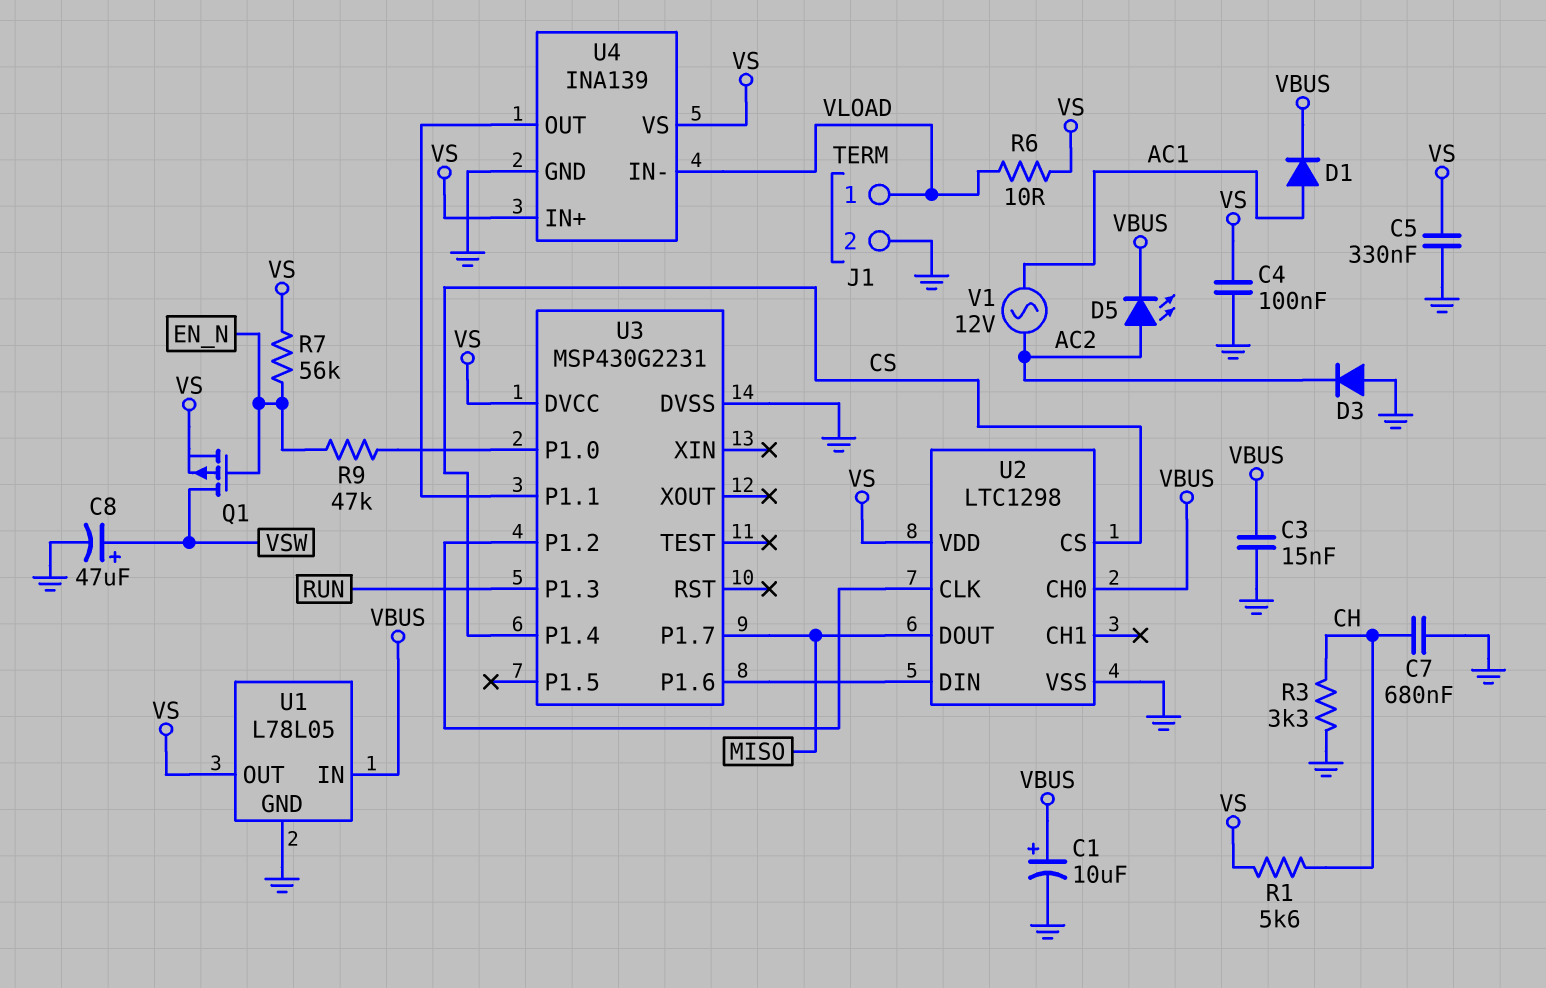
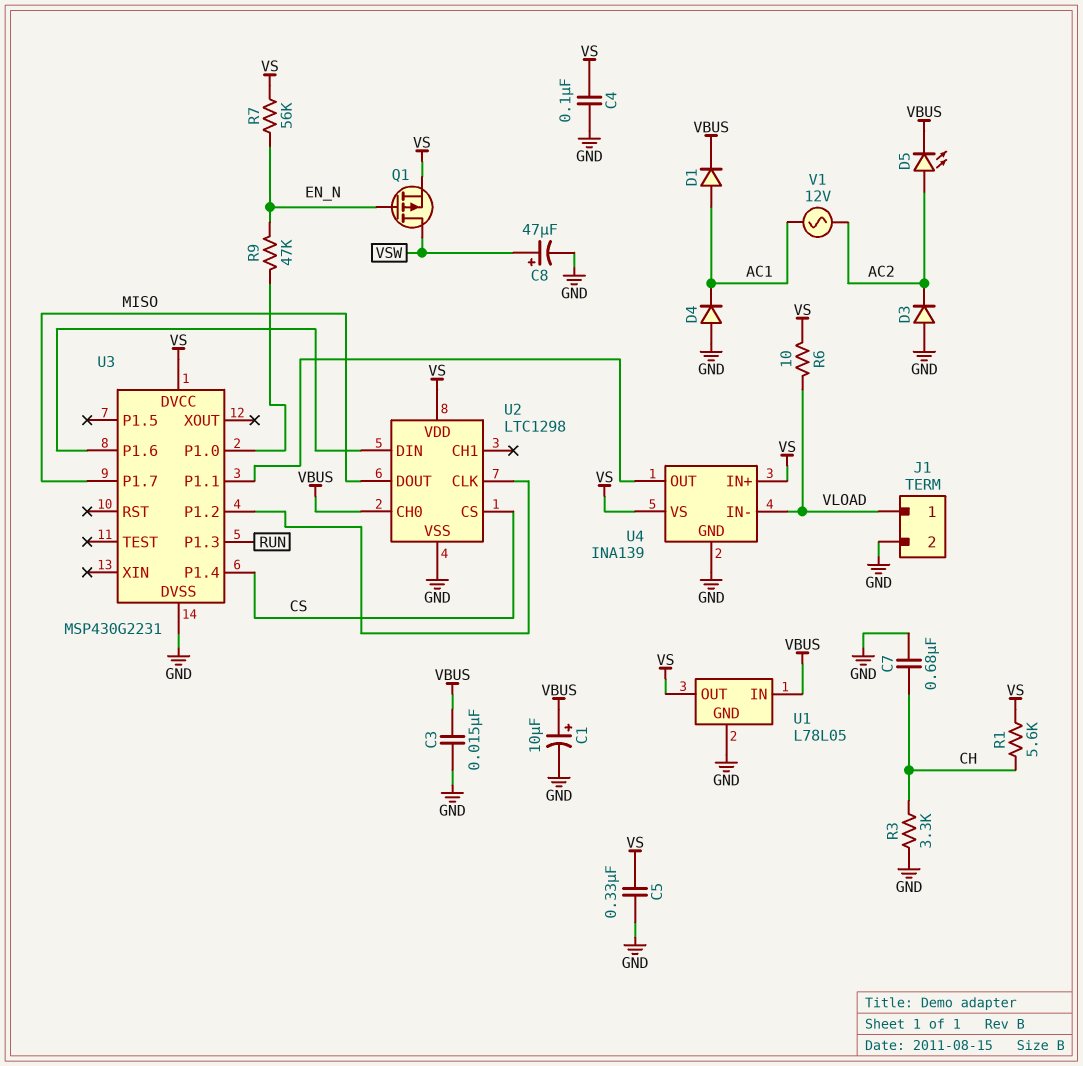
D4: none -> diode (A GND, K AC1)

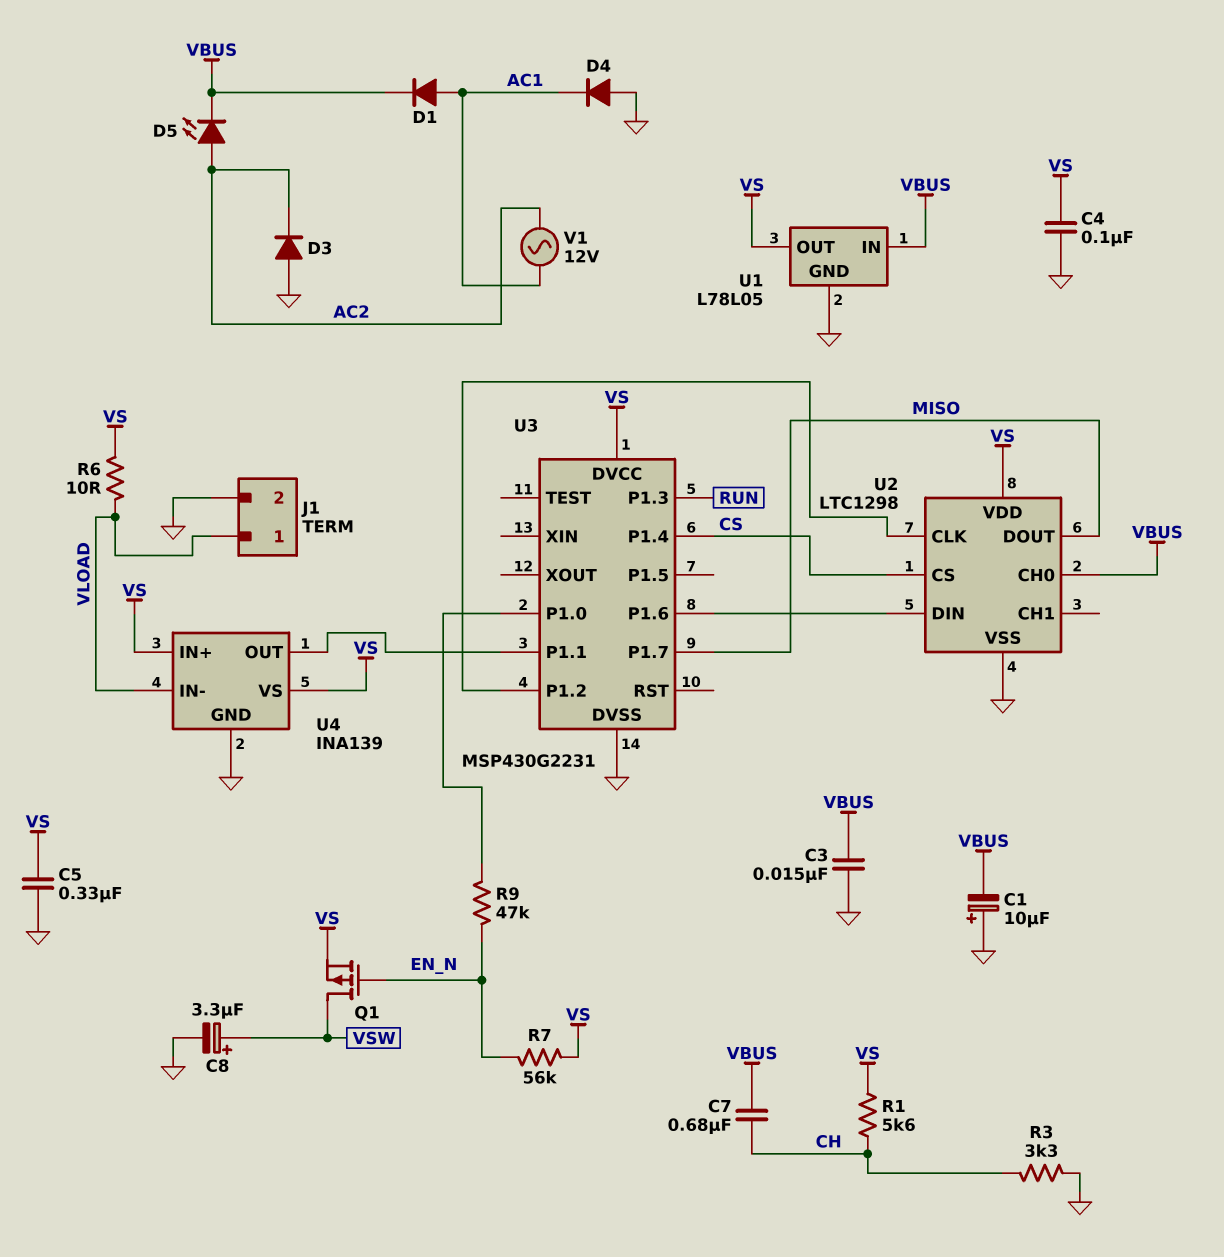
C1: 10uF (plus VBUS, minus GND) -> 10uF (plus GND, minus VBUS)
C7: 680nF (CH, GND) -> 680nF (CH, VBUS)
C8: 47uF (plus VSW, minus GND) -> 3.3uF (plus VSW, minus GND)

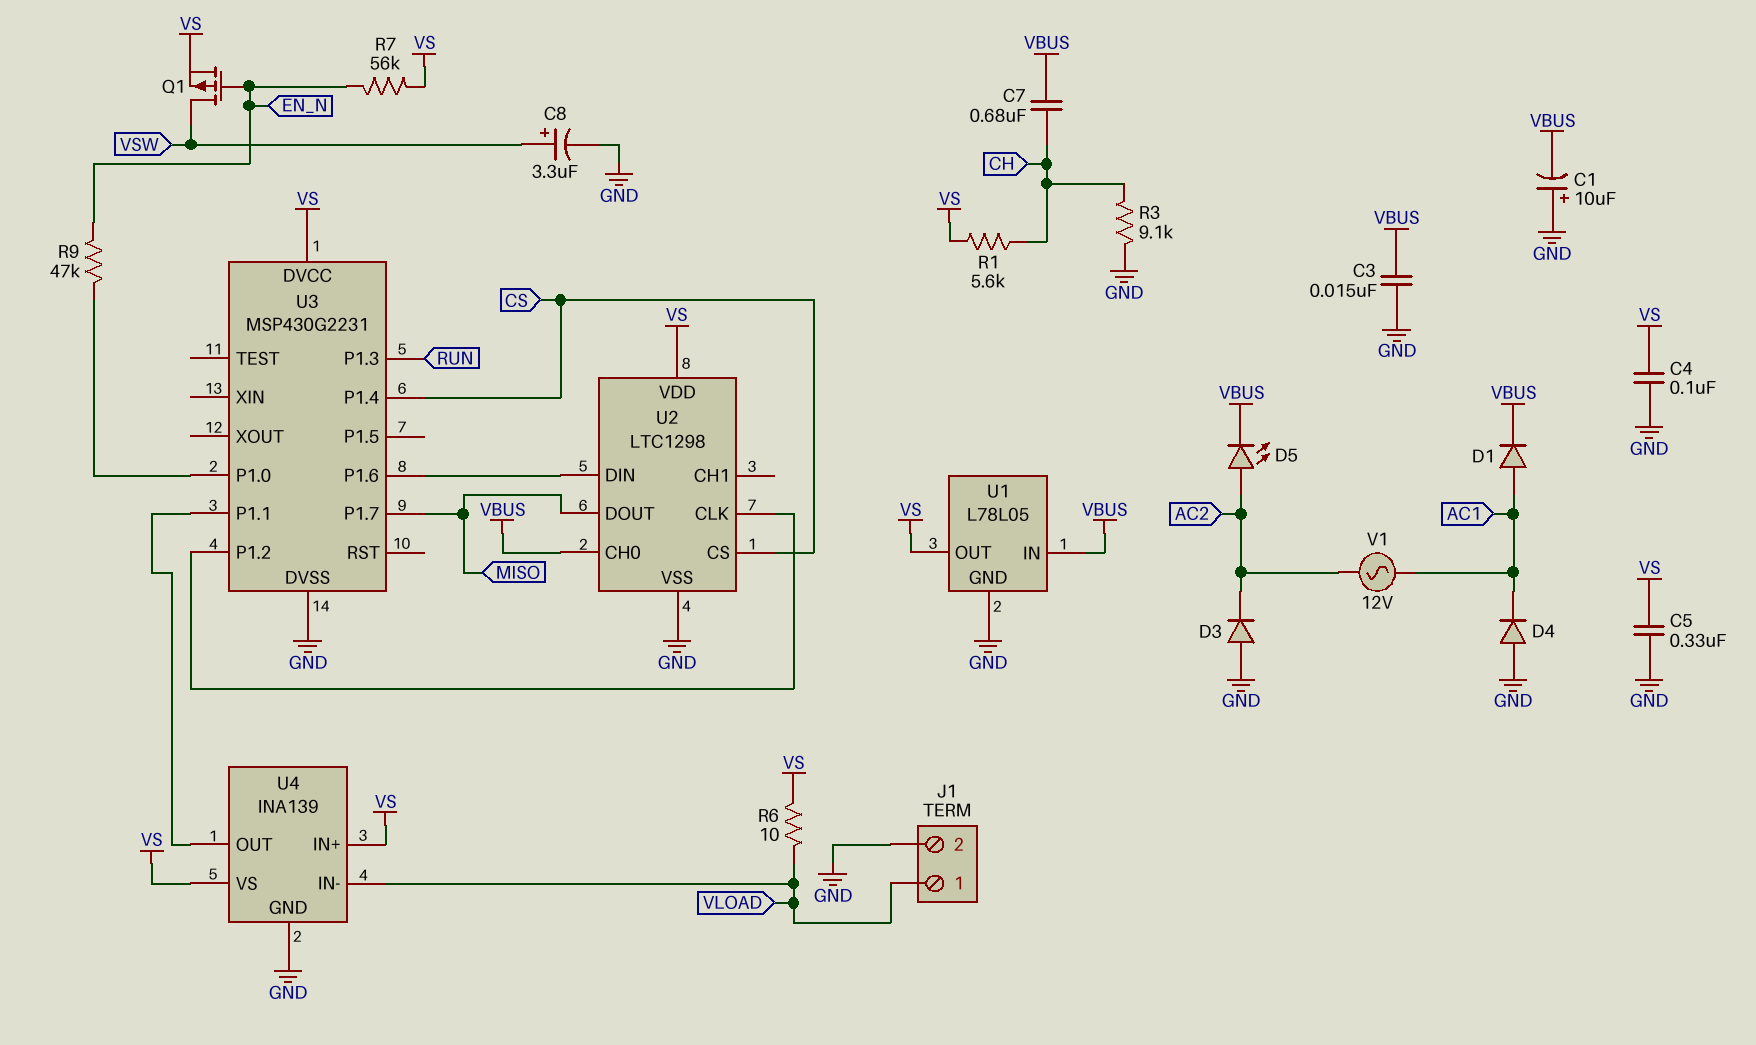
R3: 3.3k (CH, GND) -> 9.1k (CH, GND)

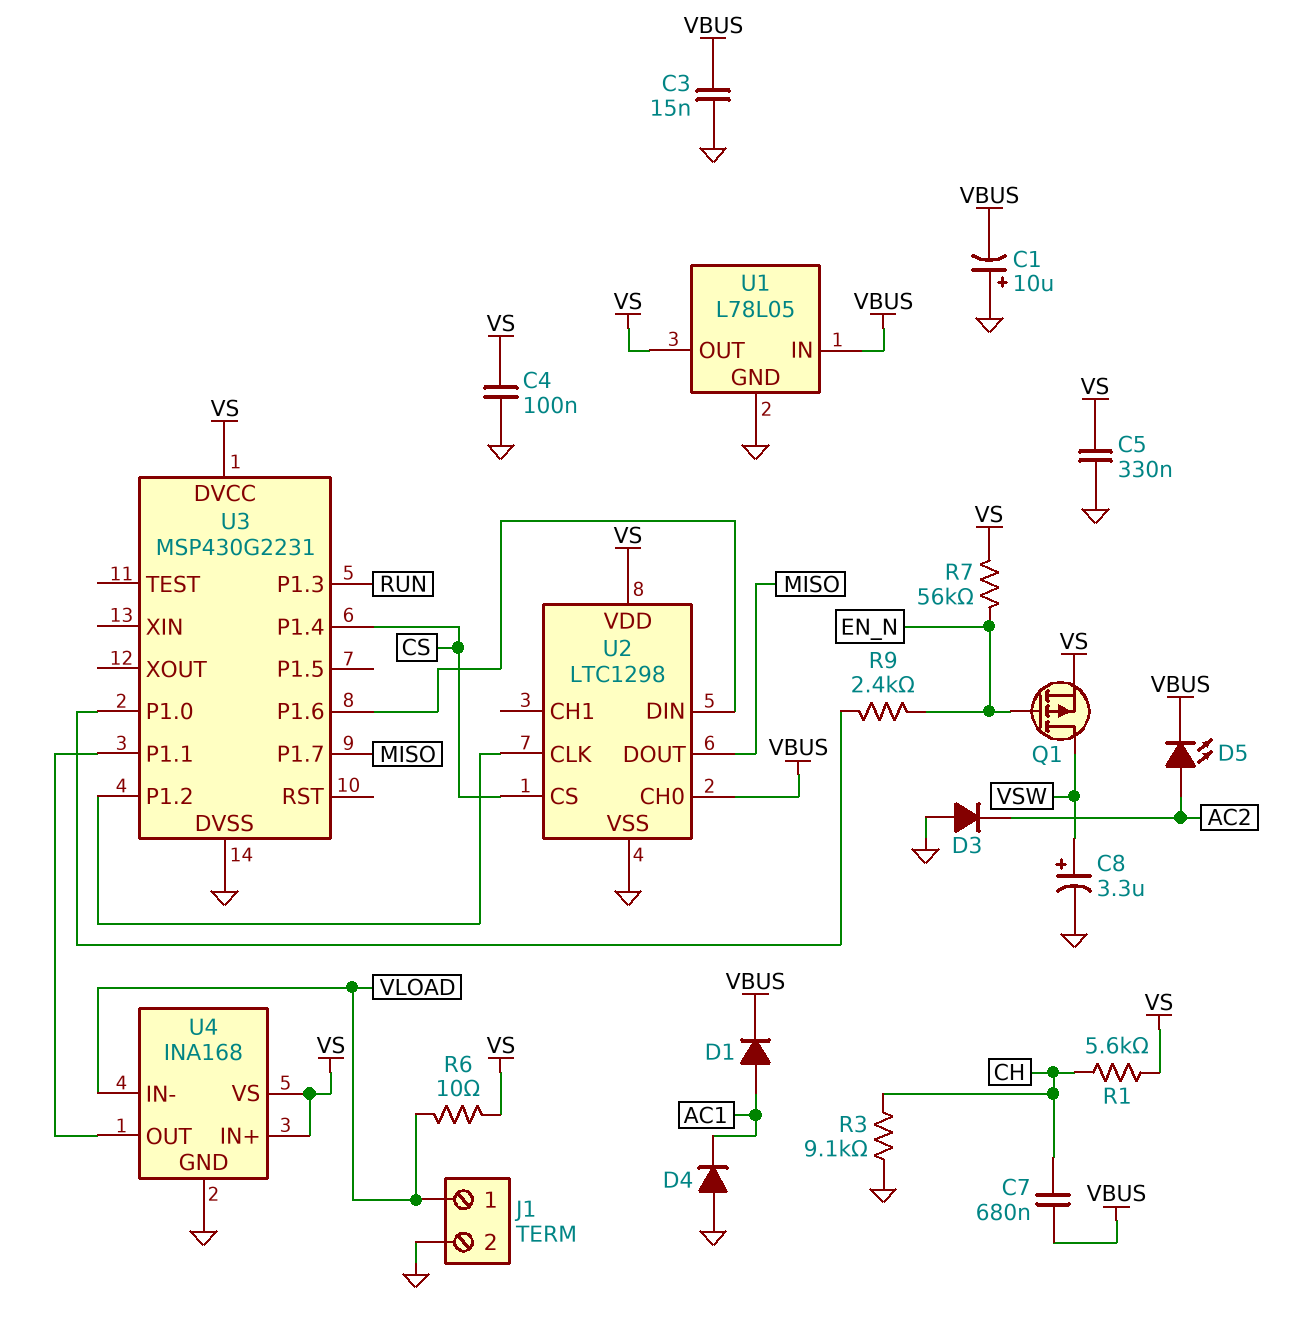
R9: 47k (EN_N, U3/P1.0) -> 2.4k (EN_N, U3/P1.0)
U4: INA139 -> INA168
V1: AC 12V (AC1, AC2) -> none

